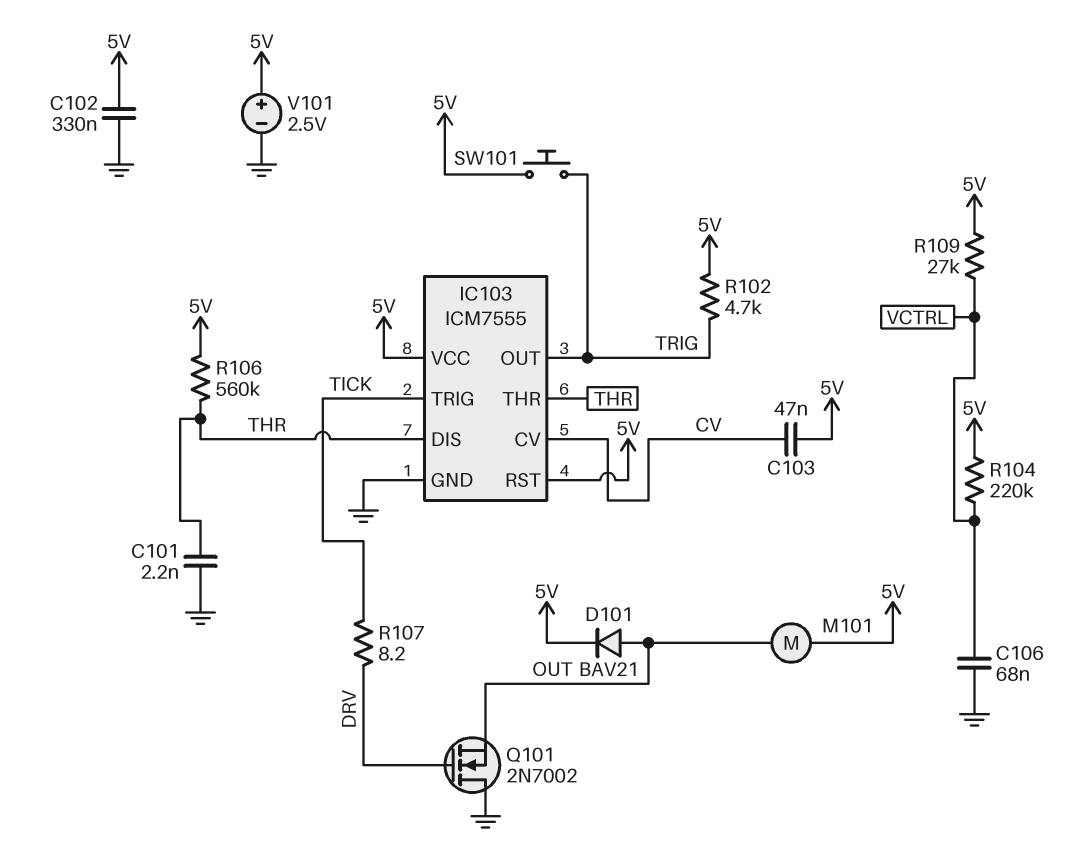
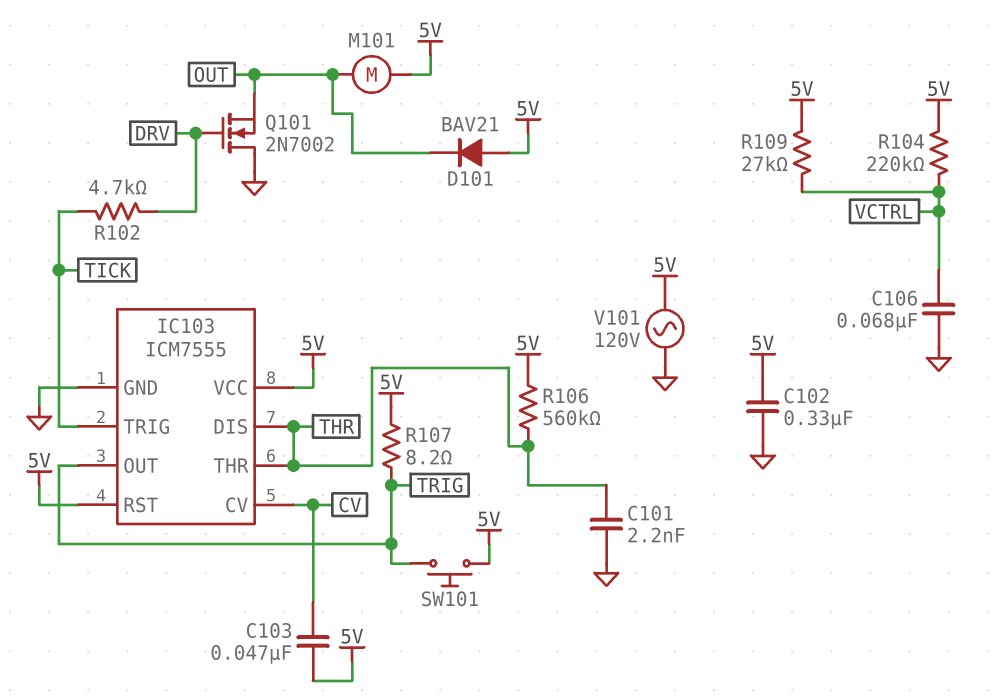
D101: diode BAV21 (A OUT, K 5V) -> diode BAV21 (A 5V, K OUT)
R102: 4.7k (5V, TRIG) -> 4.7k (DRV, TICK)
R107: 8.2 (DRV, TICK) -> 8.2 (5V, TRIG)
V101: 2.5V (plus 5V, minus GND) -> AC 120V (5V, GND)

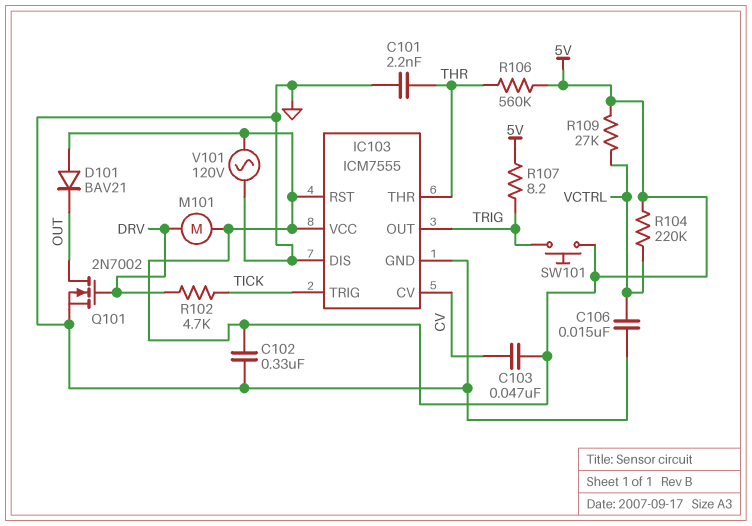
C106: 68nF (GND, VCTRL) -> 15nF (GND, VCTRL)
IC103 pin DIS: THR -> GND
M101: motor (5V, OUT) -> motor (5V, DRV)
Q101: NMOS 2N7002 (G DRV, D GND, S OUT) -> NMOS 2N7002 (G DRV, D OUT, S GND)

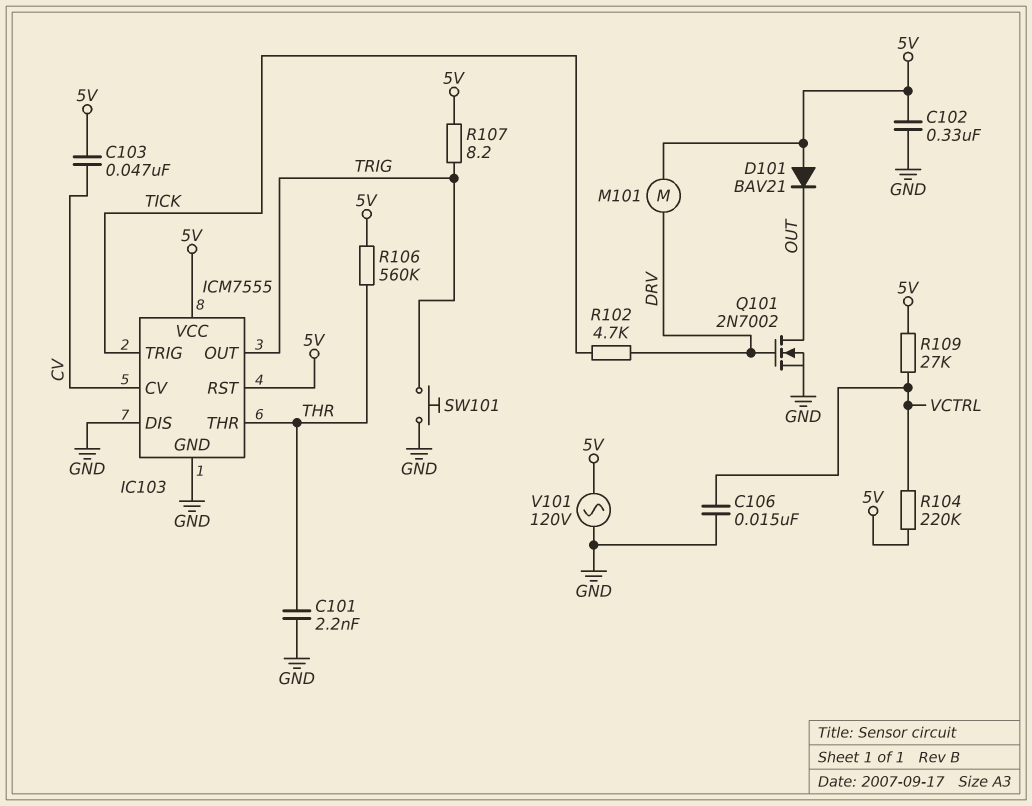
SW101: button (5V, TRIG) -> button (GND, TRIG)

